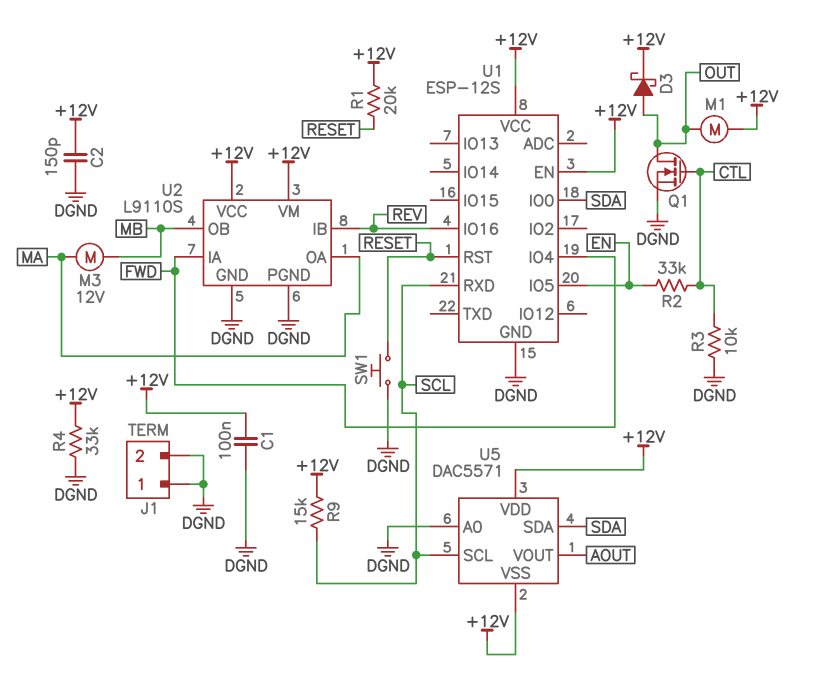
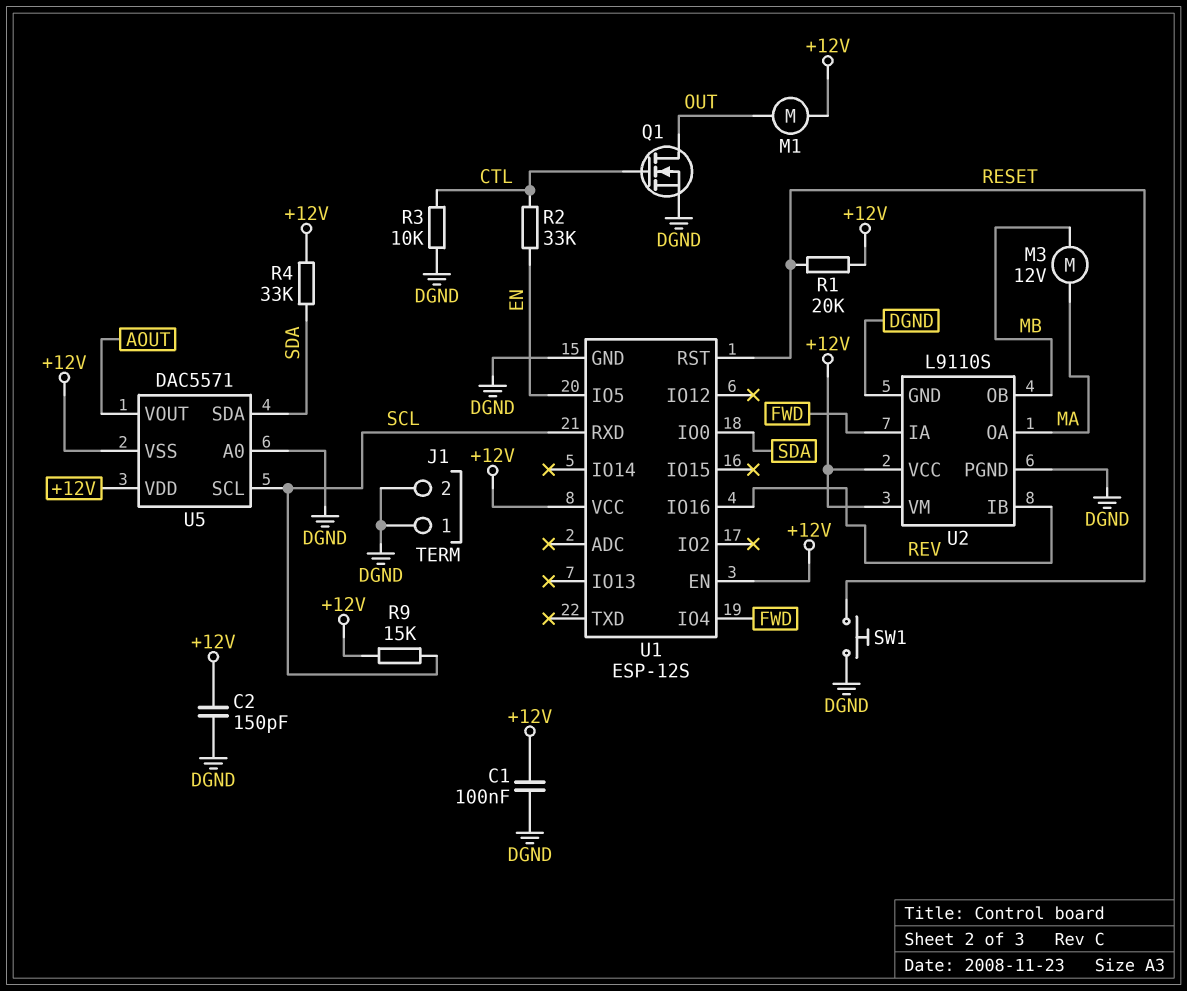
D3: schottky (A OUT, K +12V) -> none
R4: 33k (+12V, DGND) -> 33k (+12V, SDA)

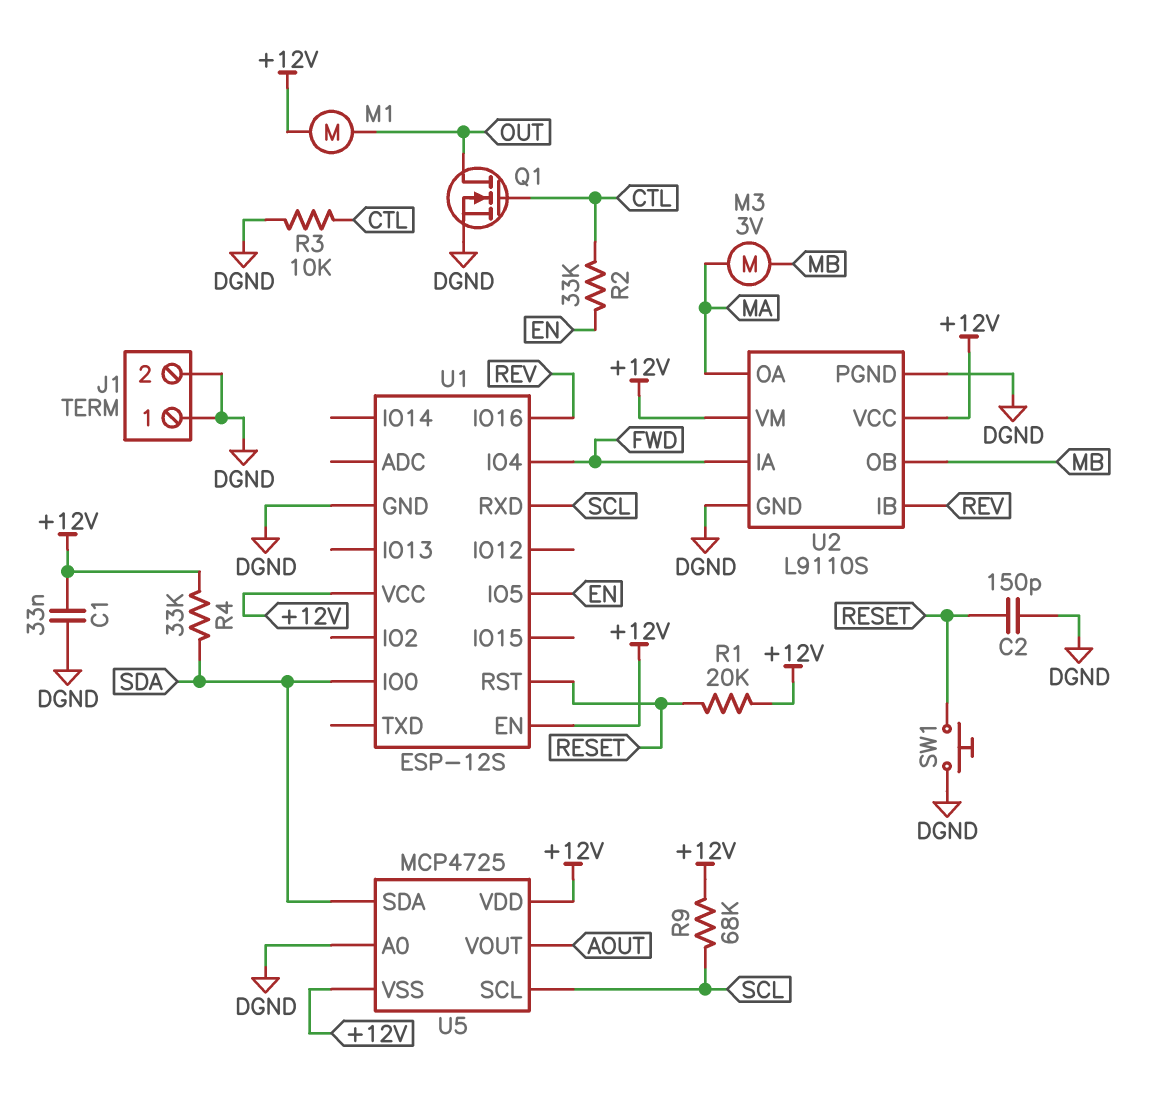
C1: 100nF (+12V, DGND) -> 33nF (+12V, DGND)
C2: 150pF (+12V, DGND) -> 150pF (DGND, RESET)
M3: motor 12V (MA, MB) -> motor 3V (MA, MB)
R9: 15k (+12V, SCL) -> 68k (+12V, SCL)
U5: DAC5571 -> MCP4725

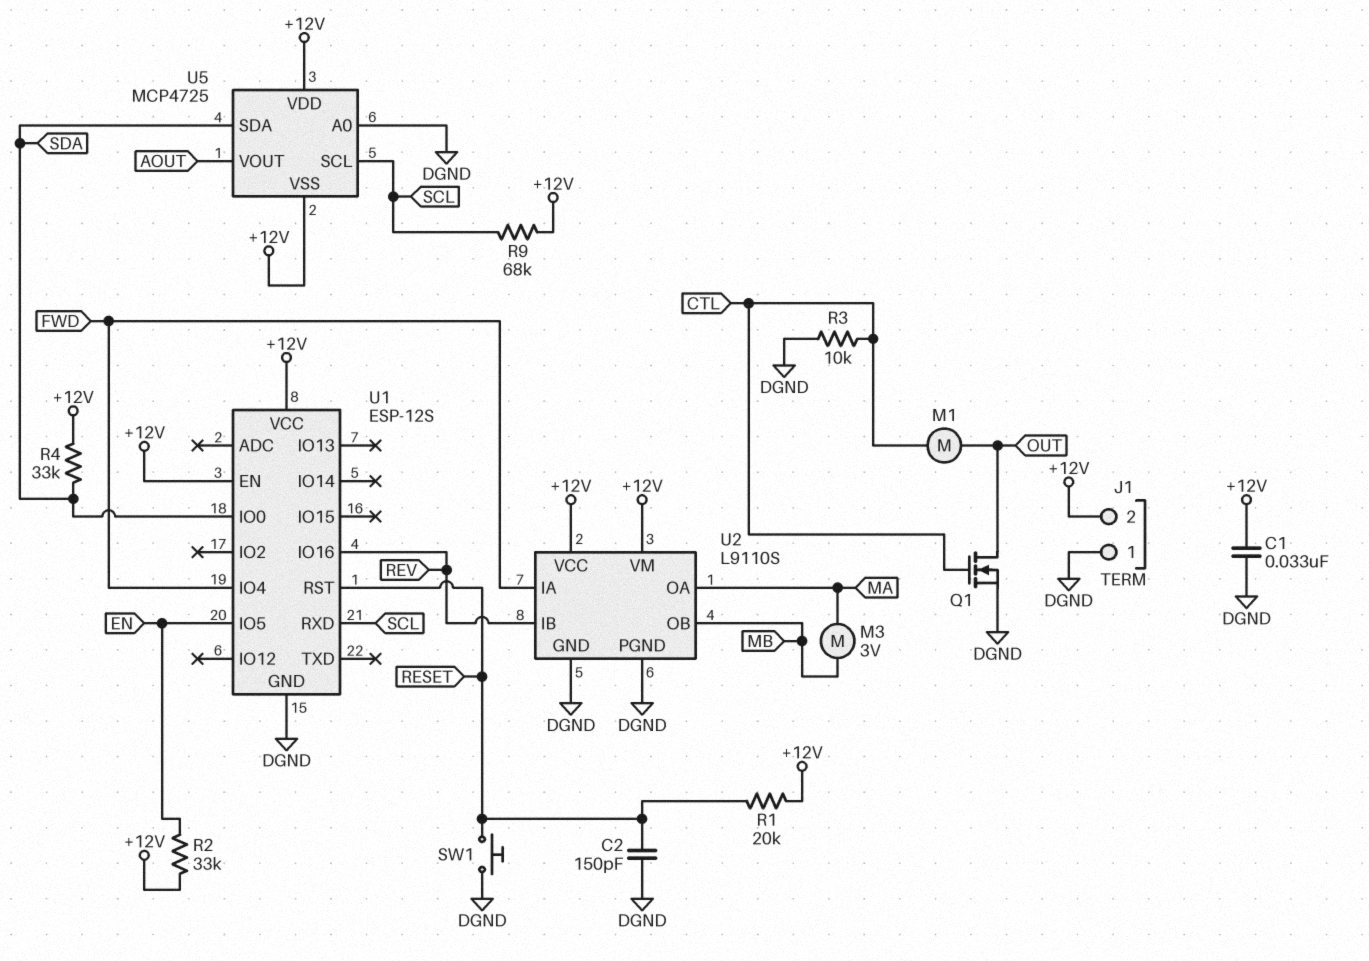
J1 pin 2: DGND -> +12V
M1: motor (+12V, OUT) -> motor (CTL, OUT)
R2: 33k (CTL, EN) -> 33k (+12V, EN)

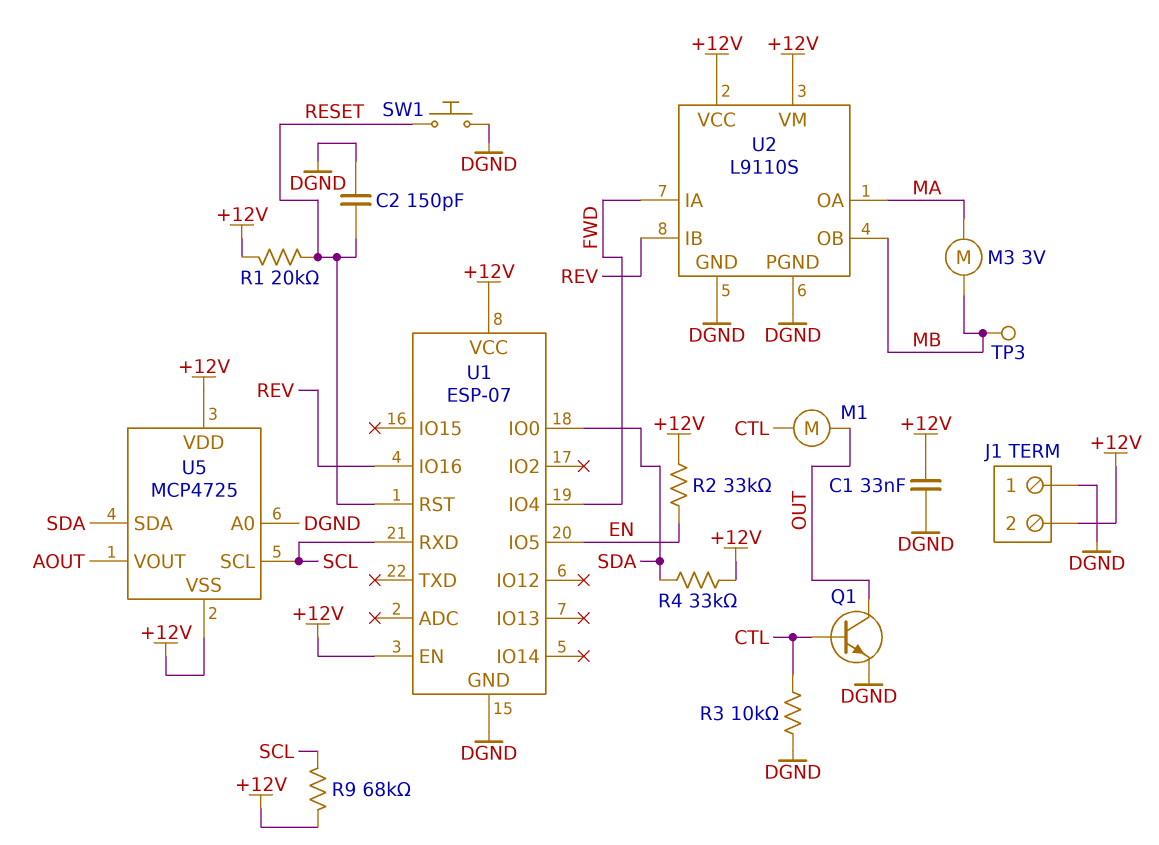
Q1: NMOS (G CTL, D OUT, S DGND) -> NPN (B CTL, C OUT, E DGND)
TP3: none -> test point (MB)
U1: ESP-12S -> ESP-07

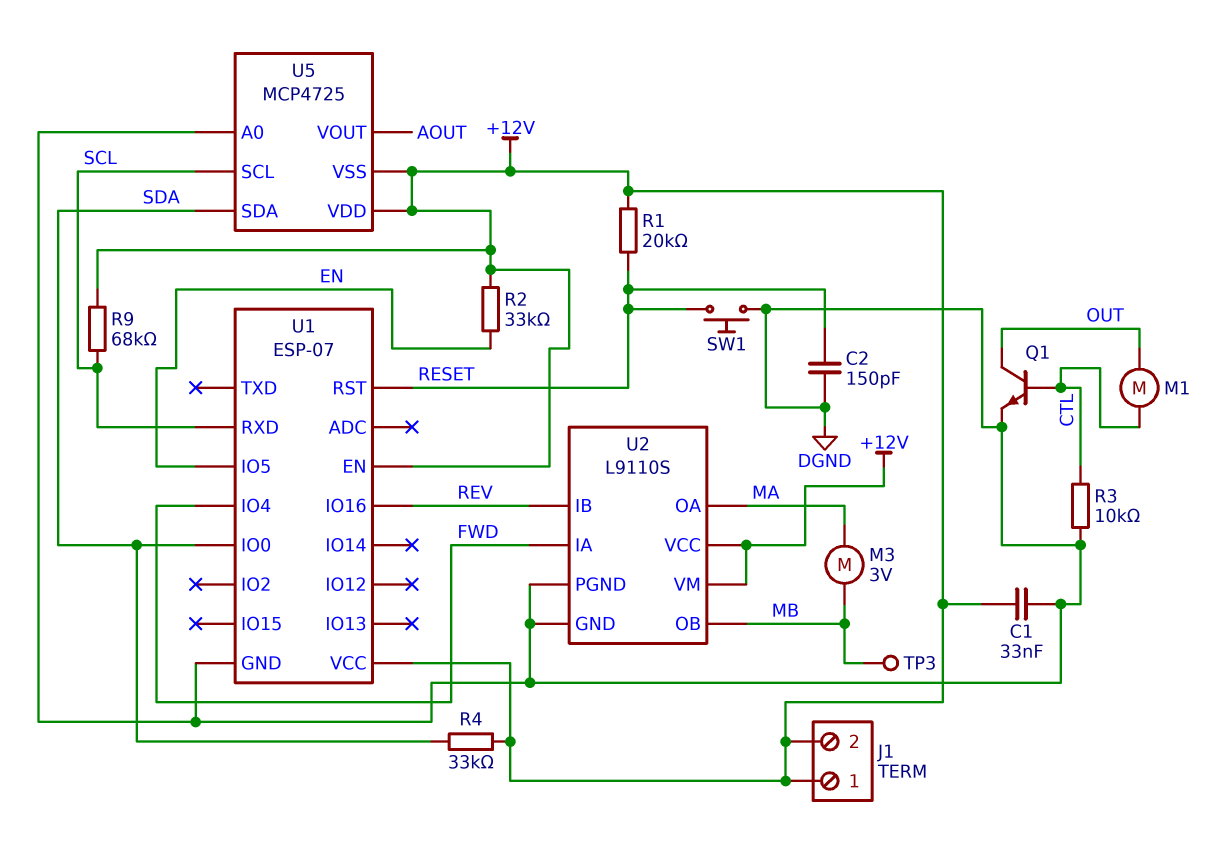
J1 pin 1: DGND -> +12V

